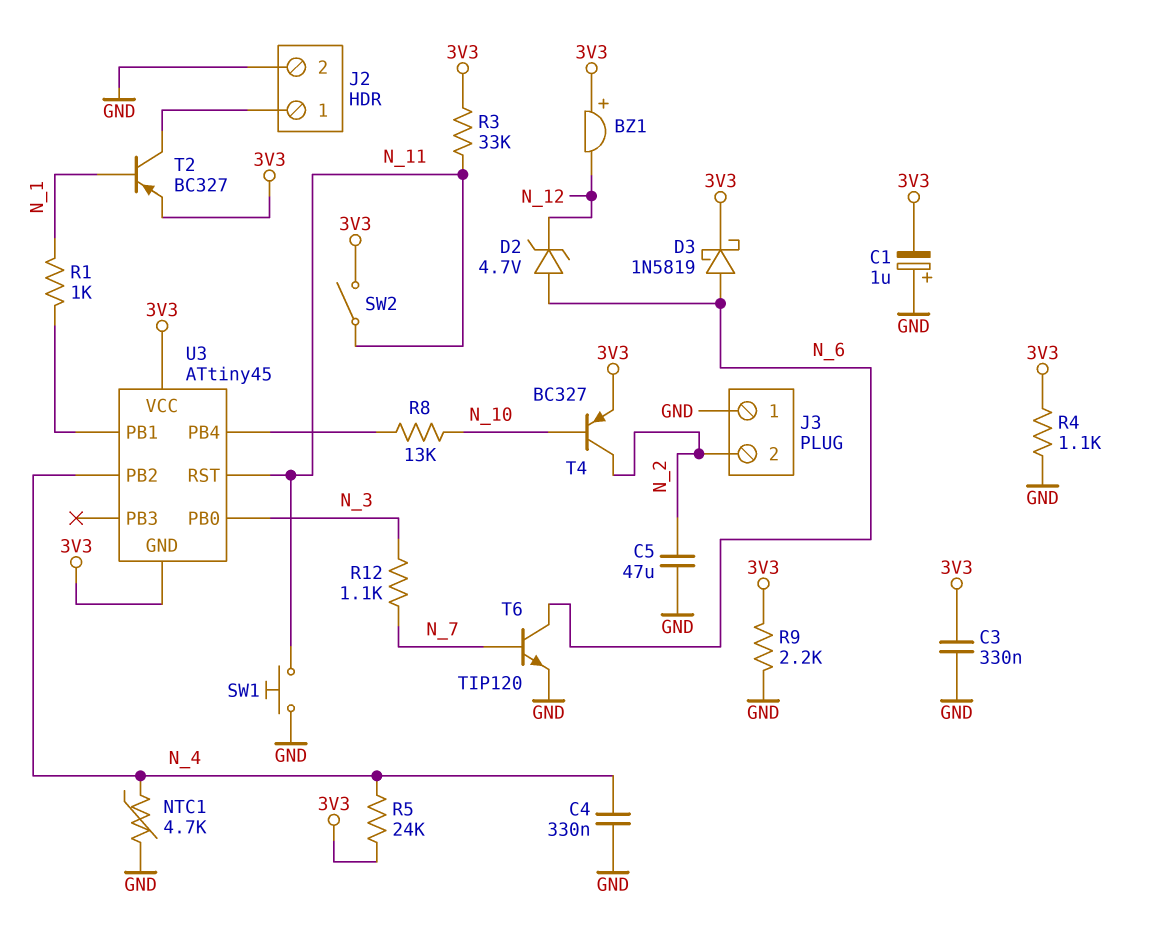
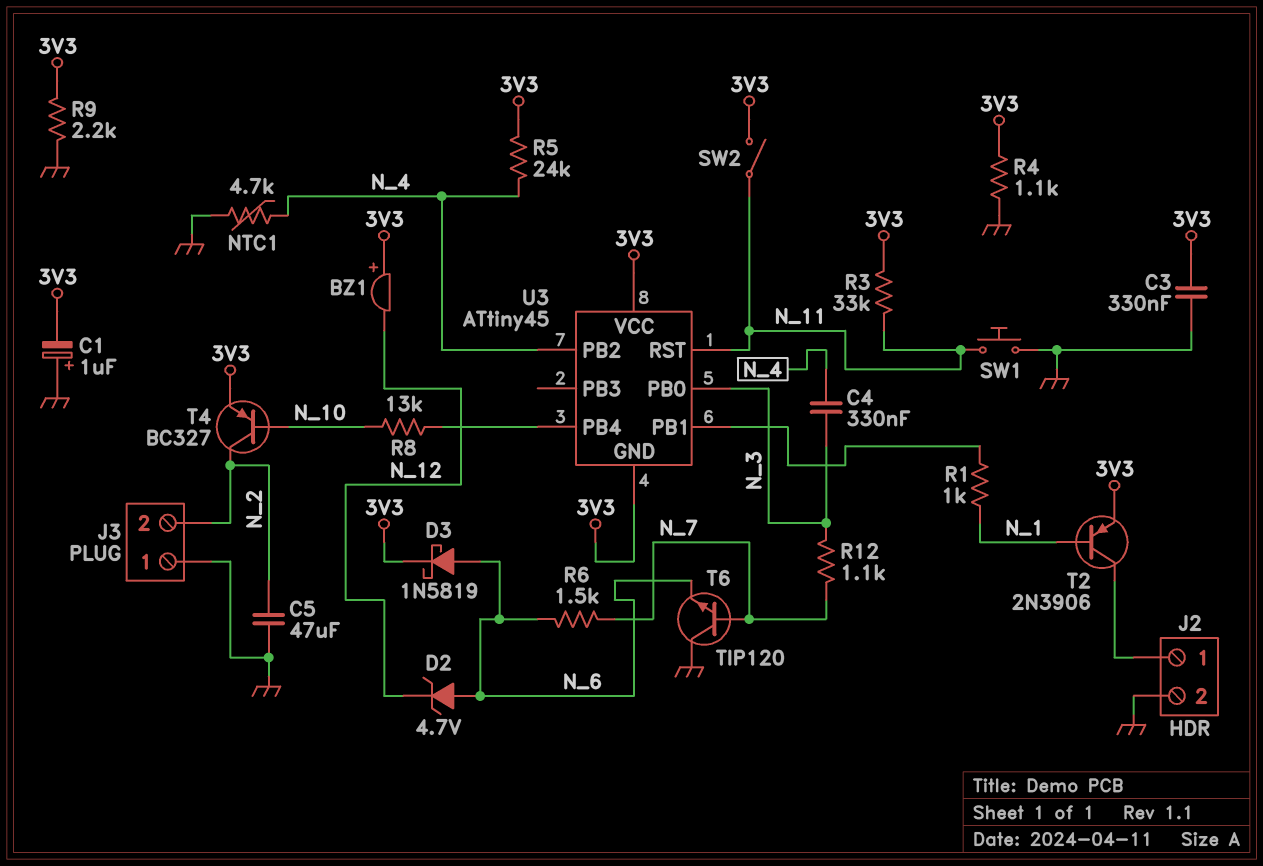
C4: 330nF (GND, N_4) -> 330nF (N_3, N_4)
R6: none -> 1.5k (N_6, N_7)
T2: PNP BC327 (B N_1, C J2/1, E 3V3) -> PNP 2N3906 (B N_1, C J2/1, E 3V3)
T6: NPN TIP120 (B N_7, C N_6, E GND) -> NPN TIP120 (B N_7, C GND, E N_6)

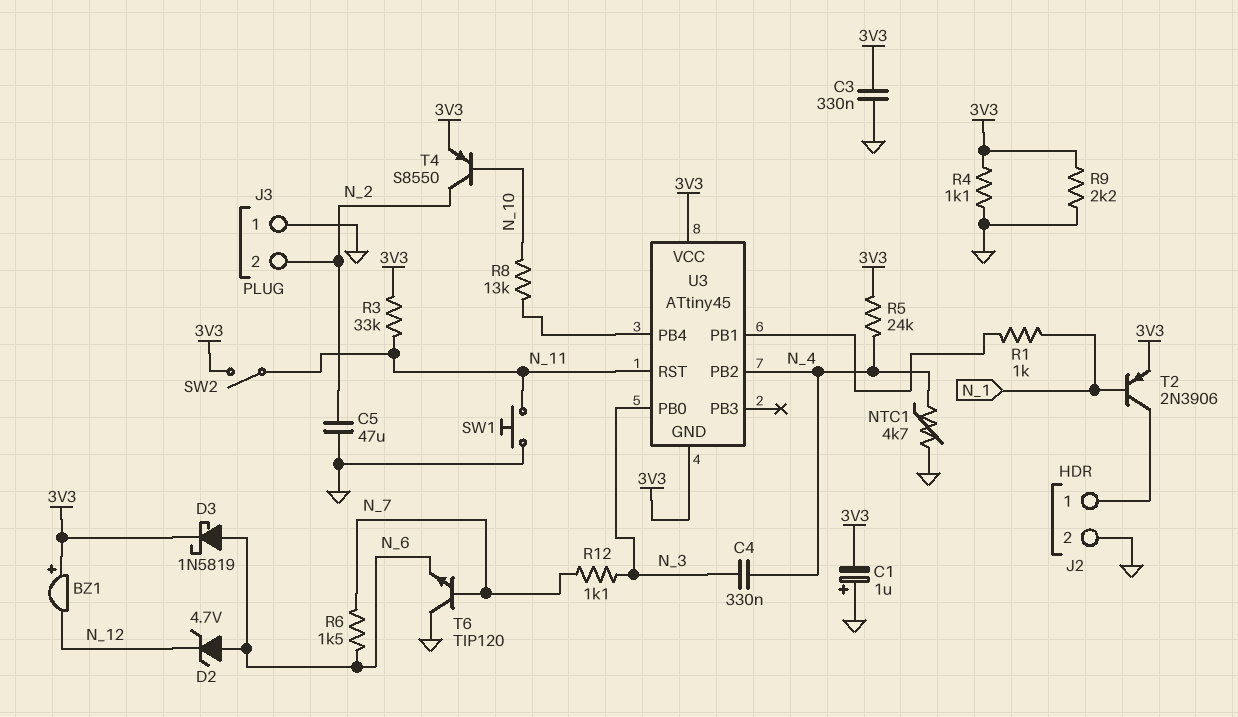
T4: PNP BC327 (B N_10, C N_2, E 3V3) -> PNP S8550 (B N_10, C N_2, E 3V3)

